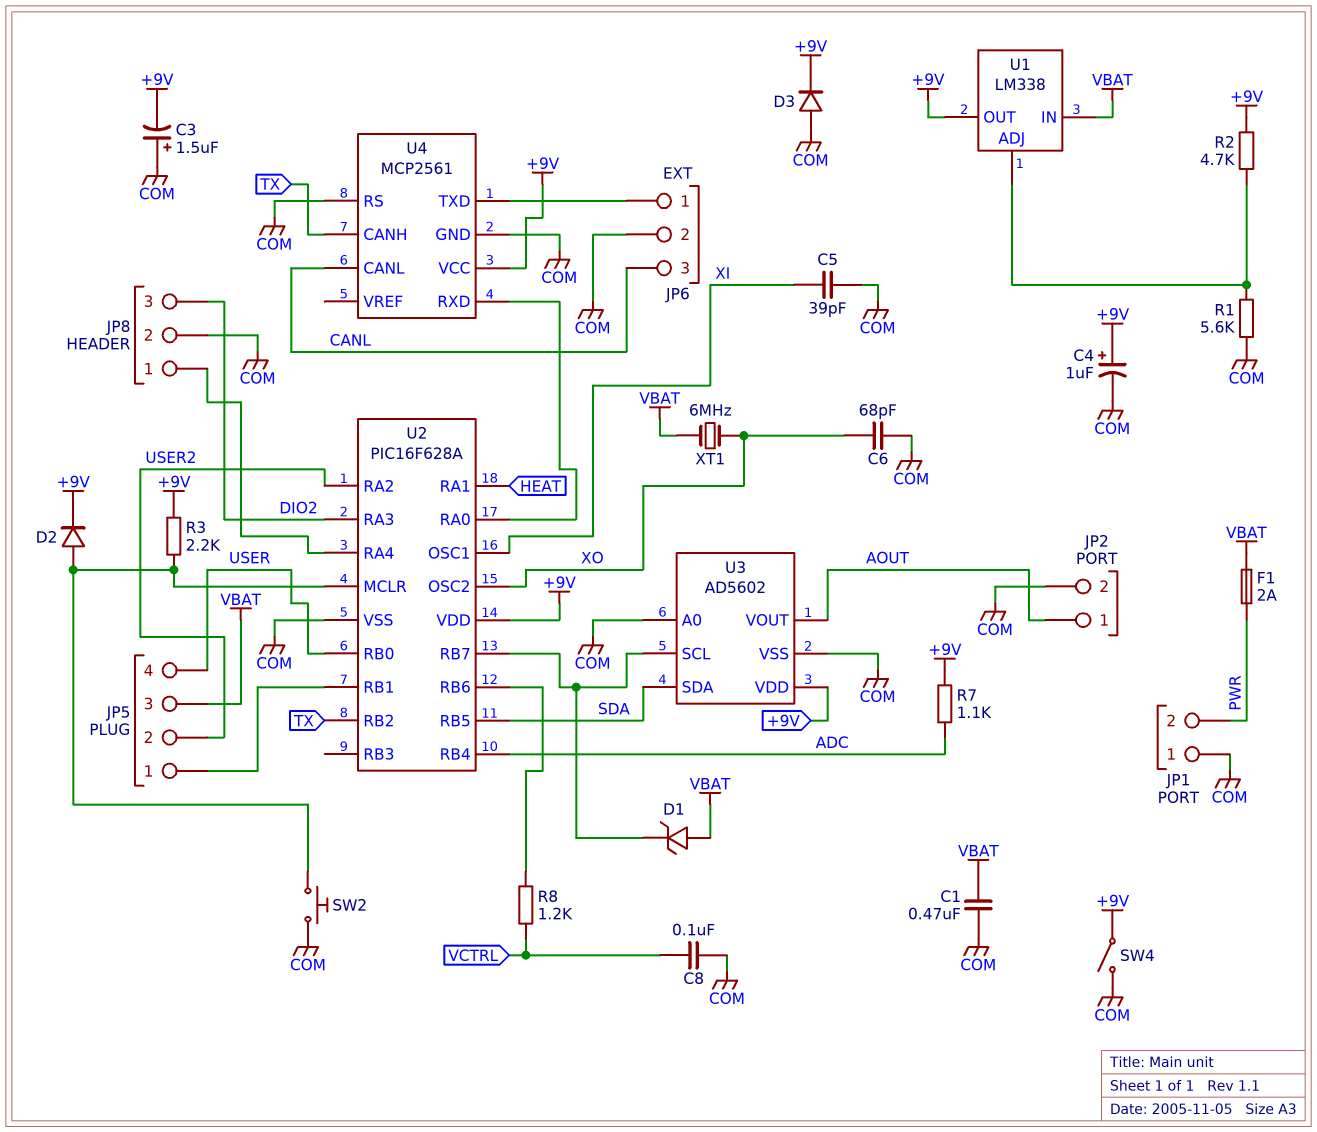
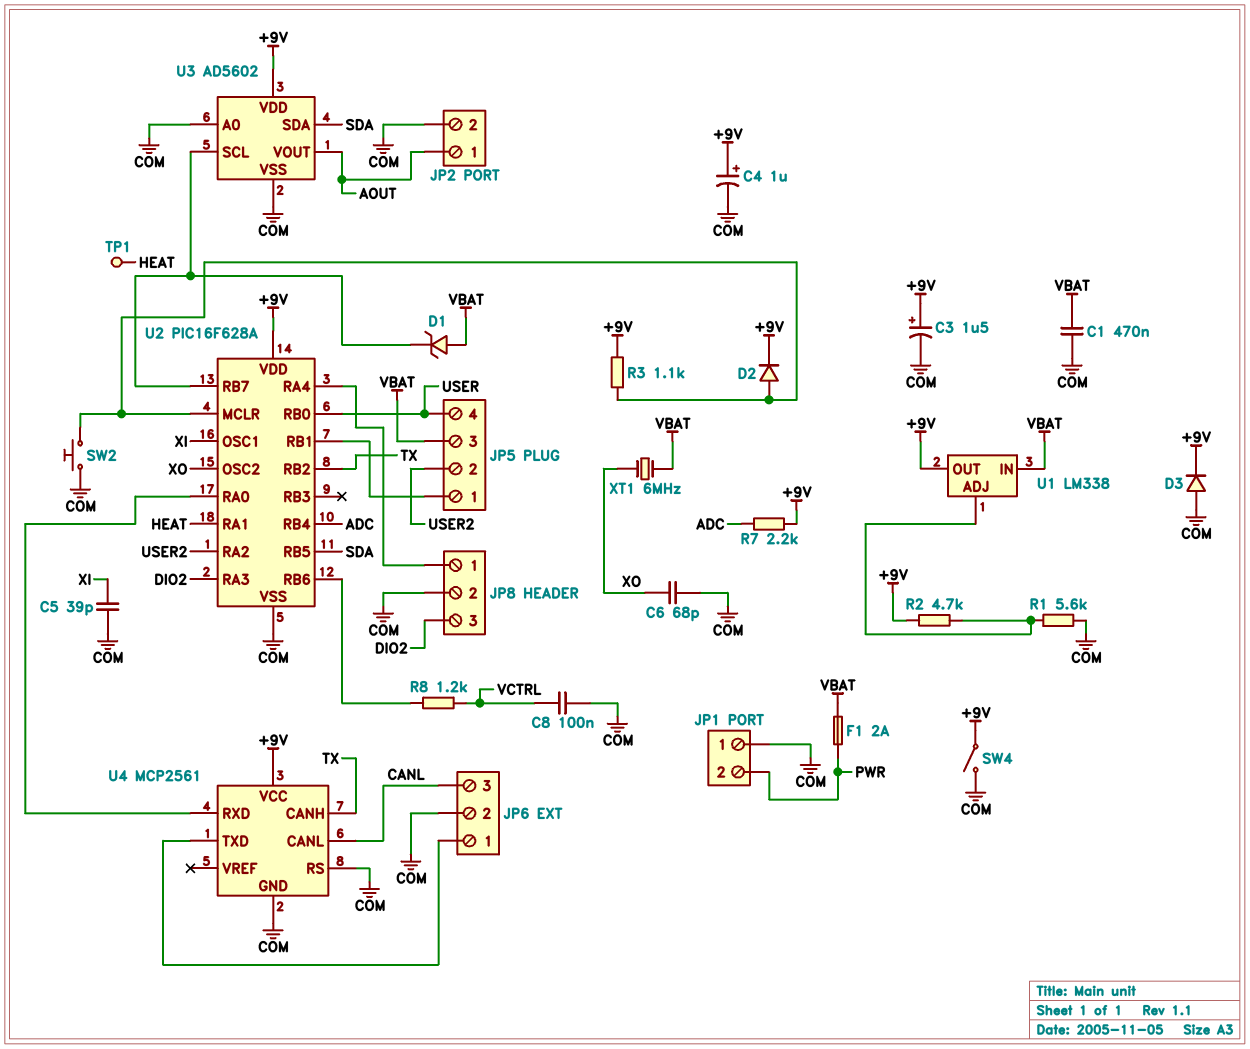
C3: 1.5uF (plus COM, minus +9V) -> 1.5uF (plus +9V, minus COM)
R3: 2.2k (+9V, U2/MCLR) -> 1.1k (+9V, U2/MCLR)
R7: 1.1k (+9V, ADC) -> 2.2k (+9V, ADC)
TP1: none -> test point (HEAT)

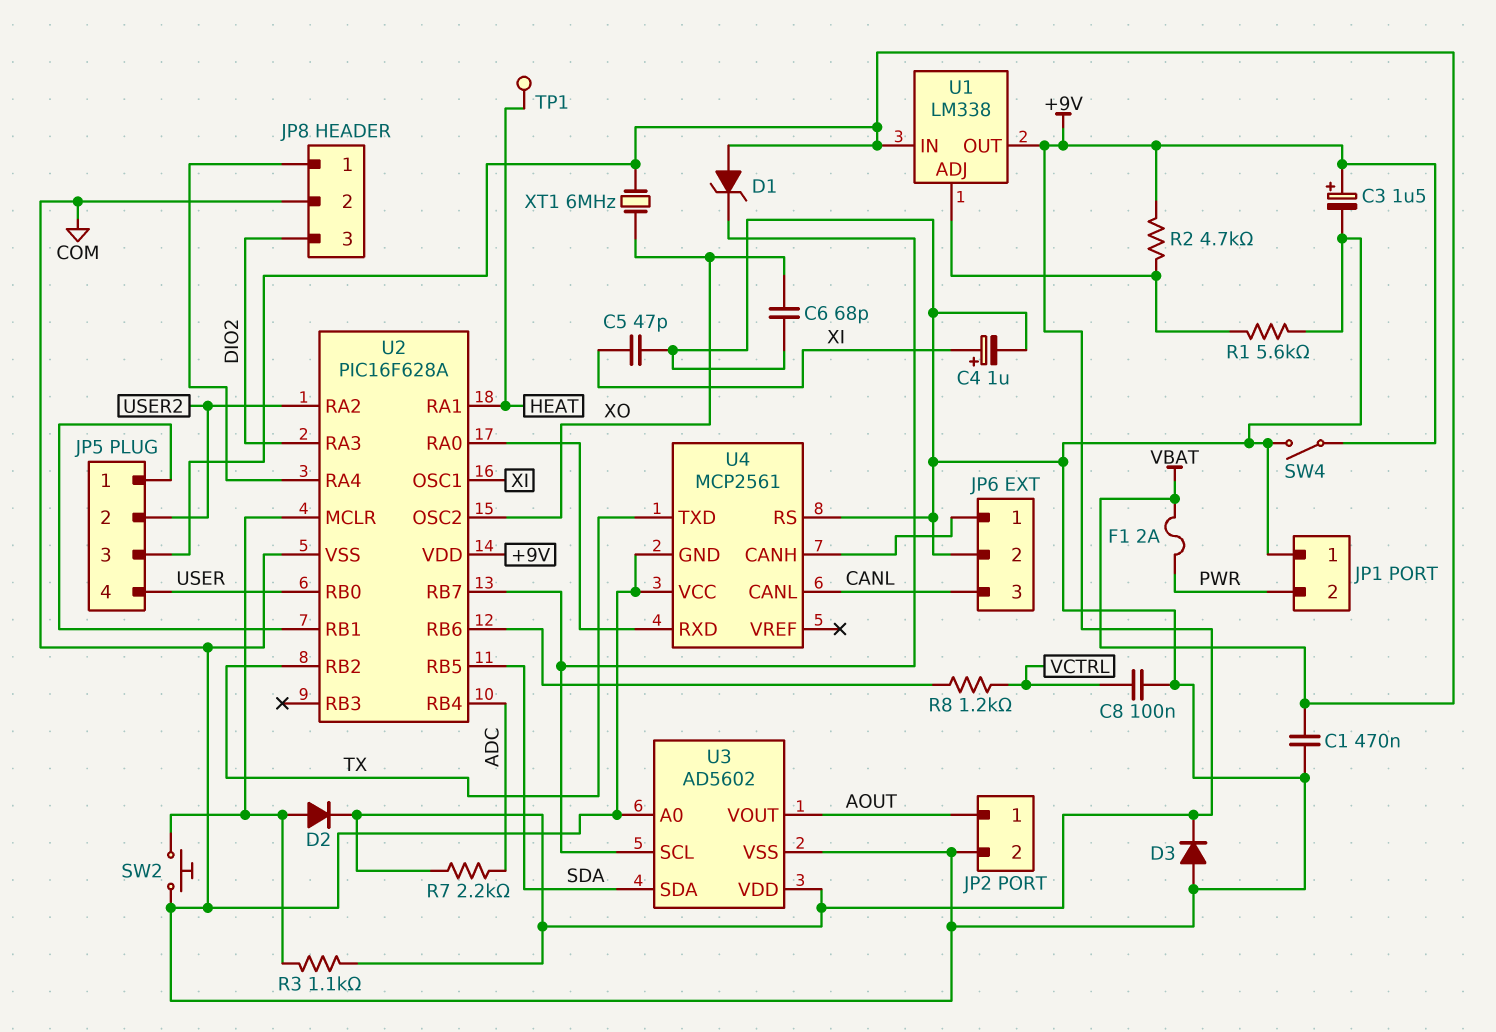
C4: 1uF (plus +9V, minus COM) -> 1uF (plus XI, minus COM)
C5: 39pF (COM, XI) -> 47pF (COM, XI)
U4 pin CANH: TX -> JP6/1
U4 pin TXD: JP6/1 -> TX
U4 pin VCC: +9V -> COM

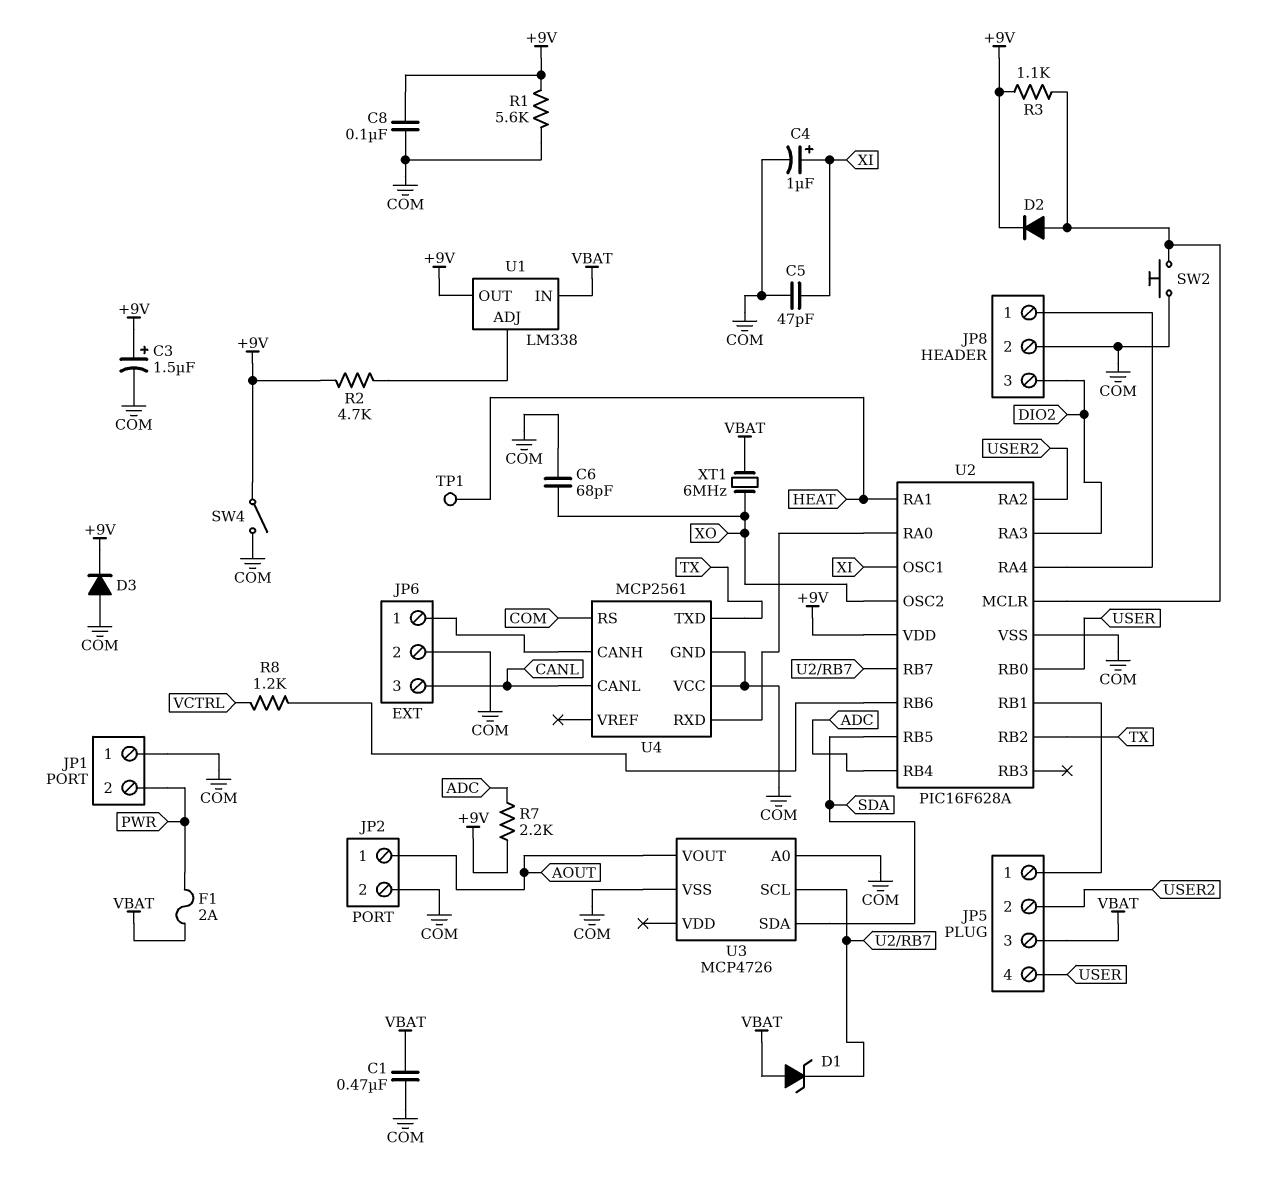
C8: 100nF (COM, VCTRL) -> 100nF (+9V, COM)
R1: 5.6k (COM, U1/ADJ) -> 5.6k (+9V, COM)
U3: AD5602 -> MCP4726
U3 pin VDD: +9V -> none

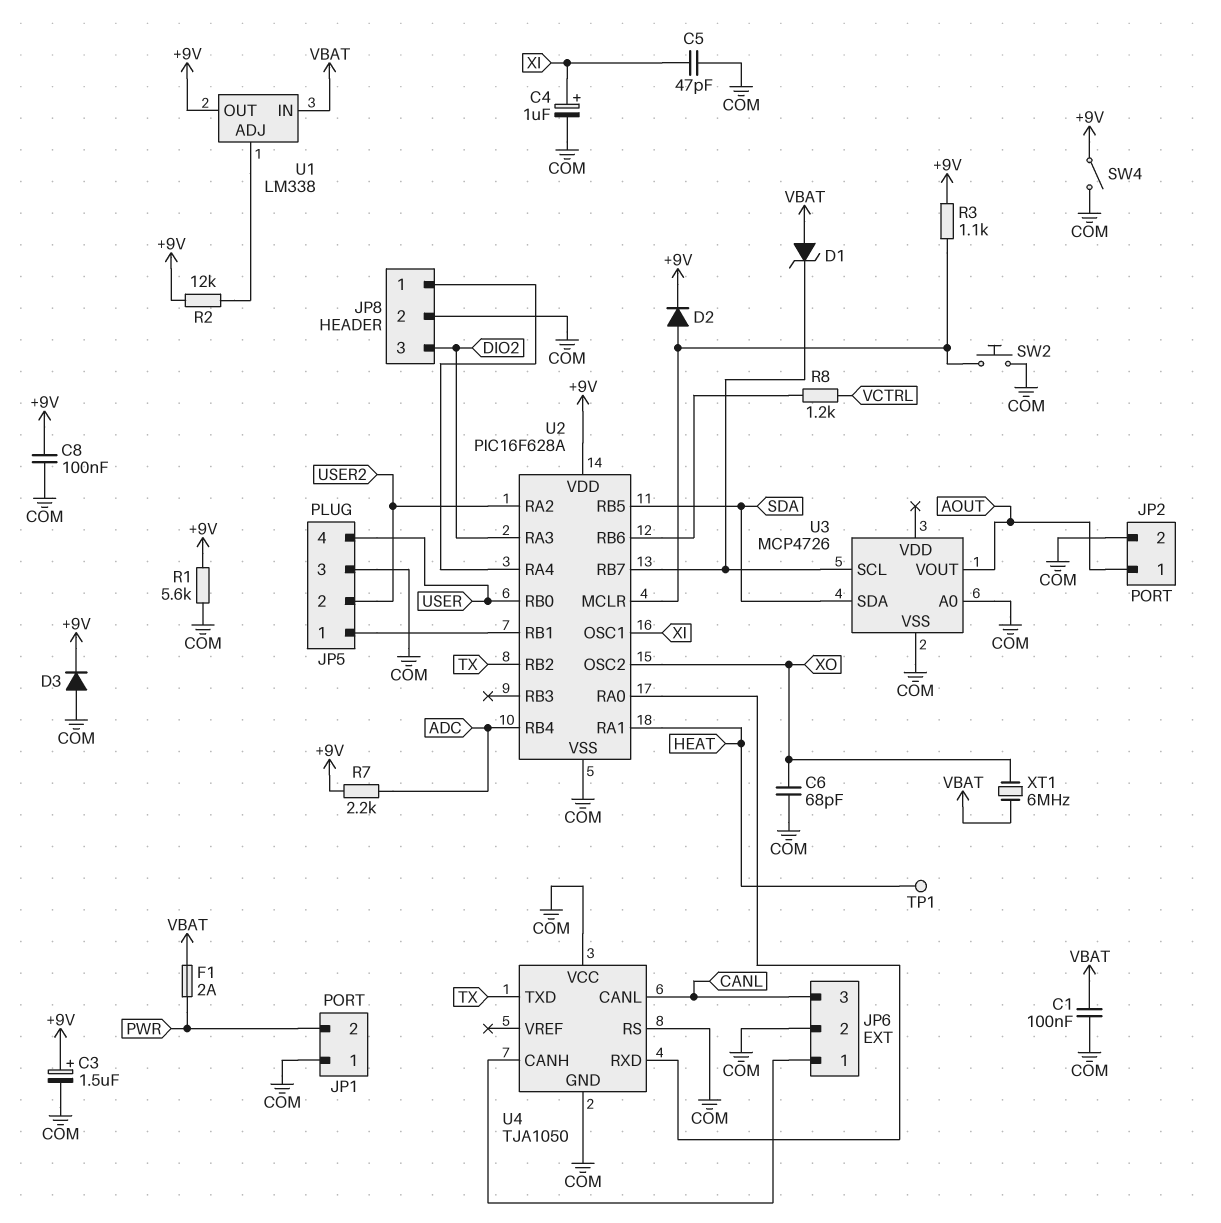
C1: 470nF (COM, VBAT) -> 100nF (COM, VBAT)
JP5 pin 3: VBAT -> COM
R2: 4.7k (+9V, U1/ADJ) -> 12k (+9V, U1/ADJ)
U4: MCP2561 -> TJA1050

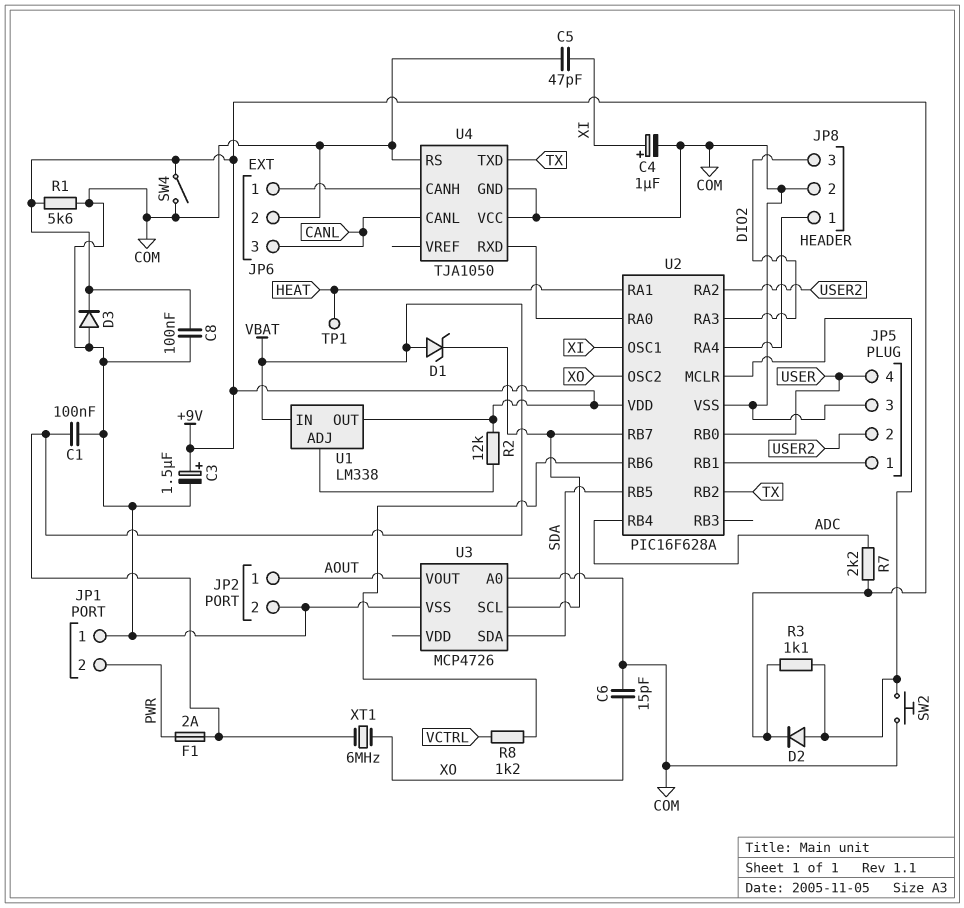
C6: 68pF (COM, XO) -> 15pF (COM, XO)

